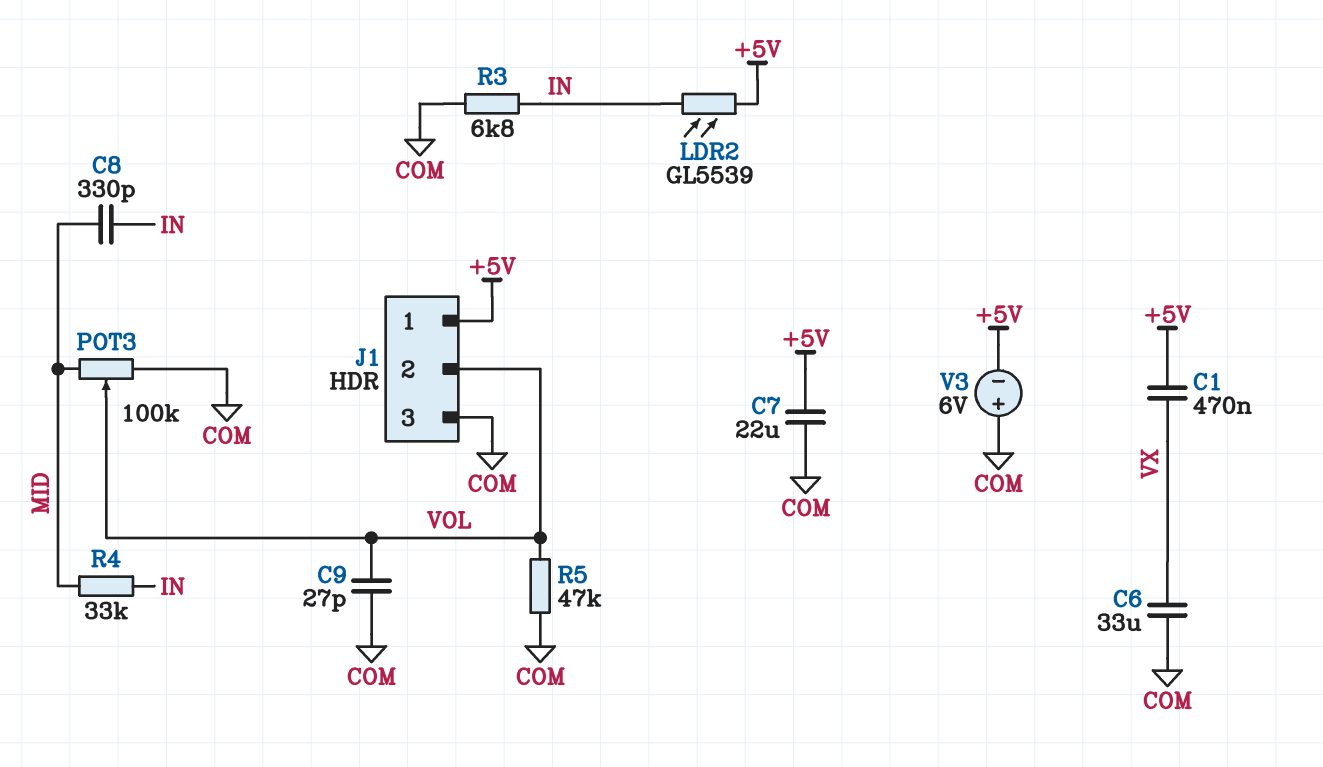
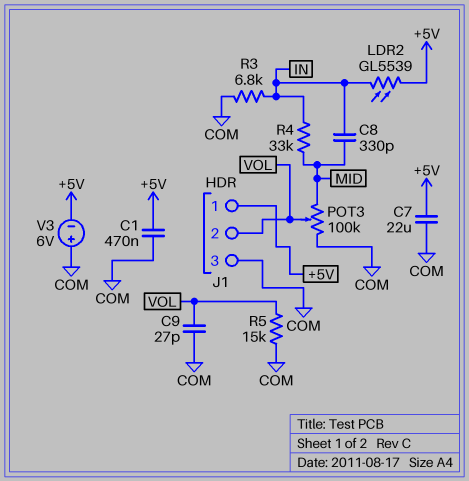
C1: 470nF (+5V, VX) -> 470nF (+5V, COM)
C6: 33uF (COM, VX) -> none
R5: 47k (COM, VOL) -> 15k (COM, VOL)

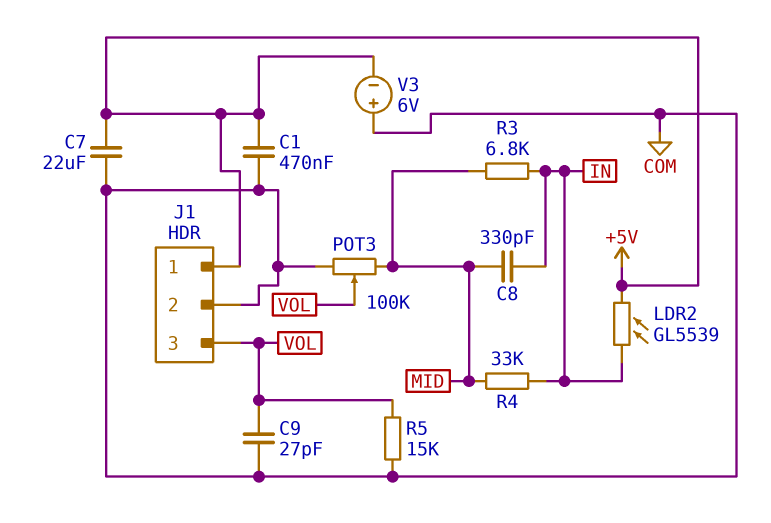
J1 pin 2: VOL -> COM
J1 pin 3: COM -> VOL
R3: 6.8k (COM, IN) -> 6.8k (IN, MID)

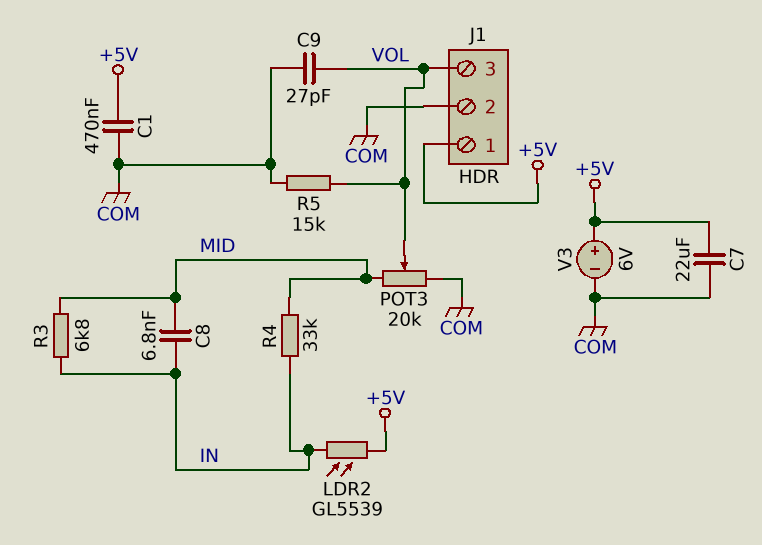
C8: 330pF (IN, MID) -> 6.8nF (IN, MID)
POT3: 100k (COM, MID, wiper VOL) -> 20k (COM, MID, wiper VOL)
V3: 6V (plus COM, minus +5V) -> 6V (plus +5V, minus COM)

